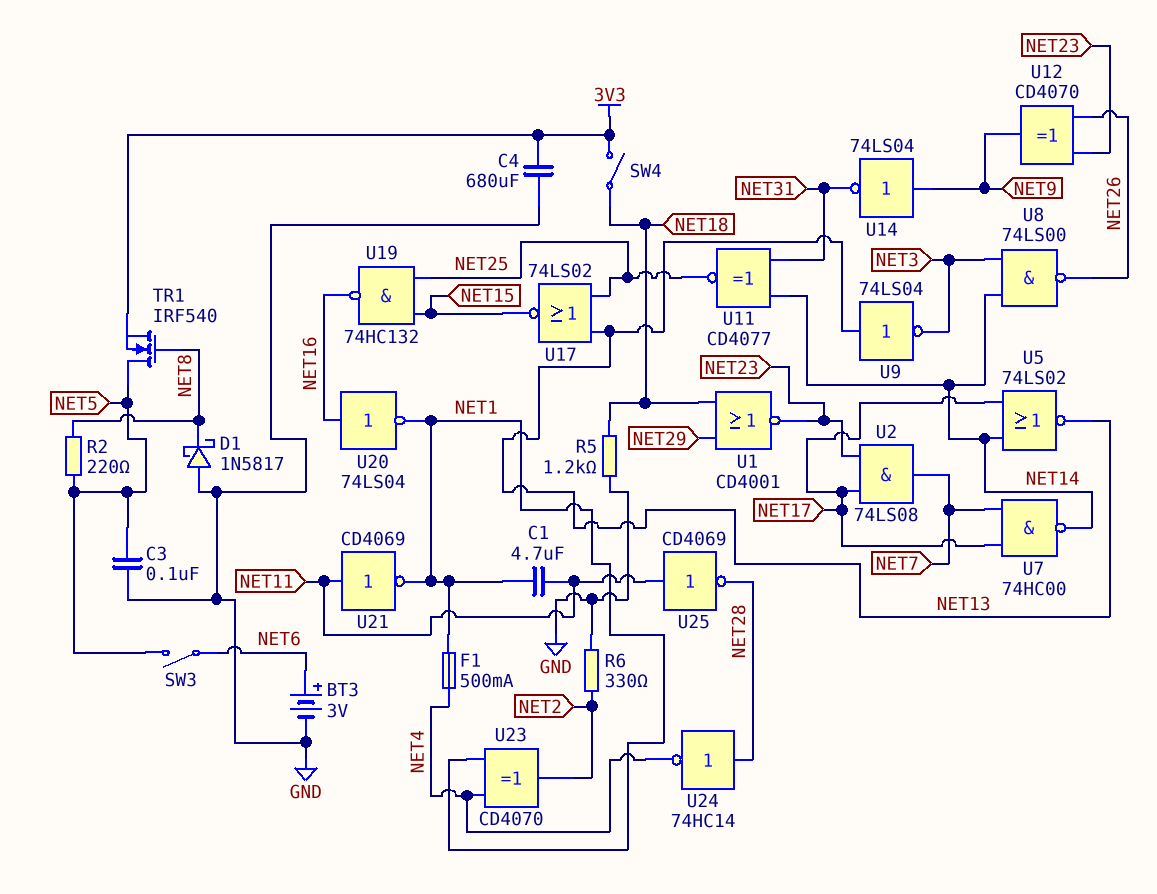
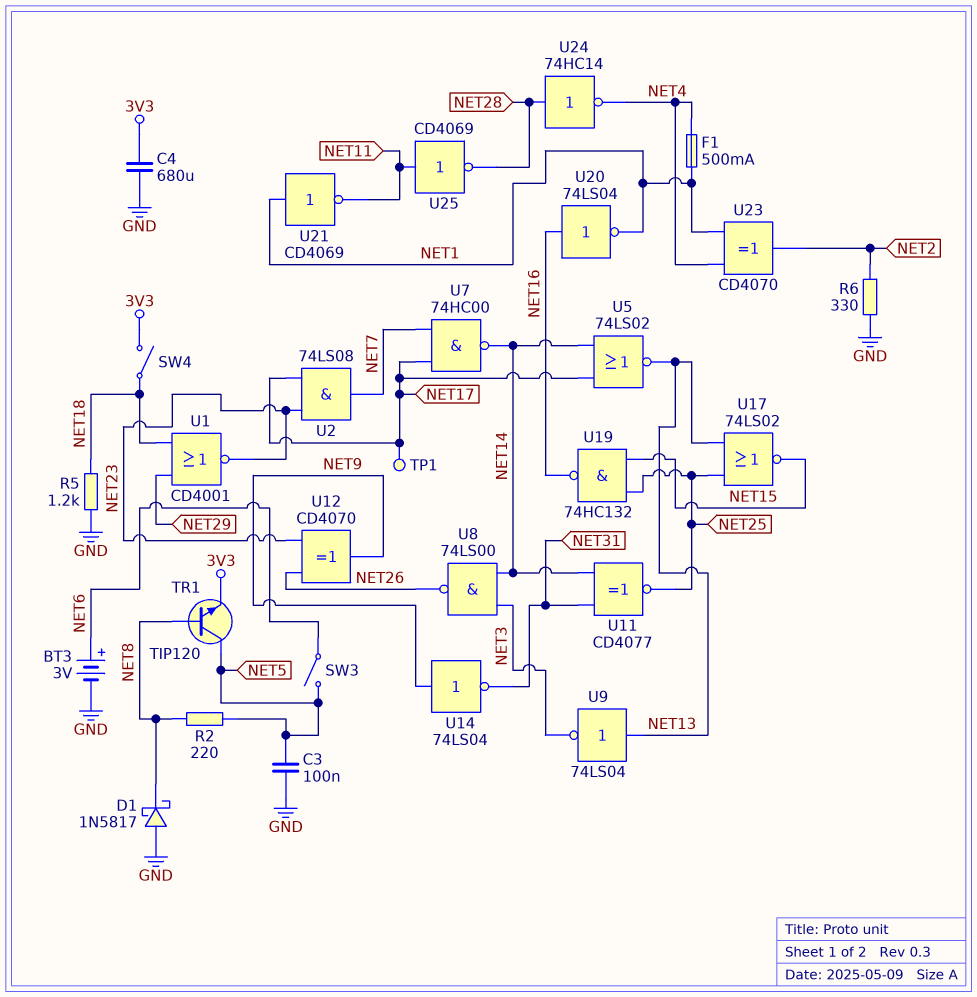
C1: 4.7uF (NET1, NET11) -> none
TP1: none -> test point (NET17)
TR1: NMOS IRF540 (G NET8, D NET5, S 3V3) -> NPN TIP120 (B NET8, C NET5, E 3V3)
U21: NOT CD4069 (in NET11, out NET1) -> NOT CD4069 (in NET1, out NET11)

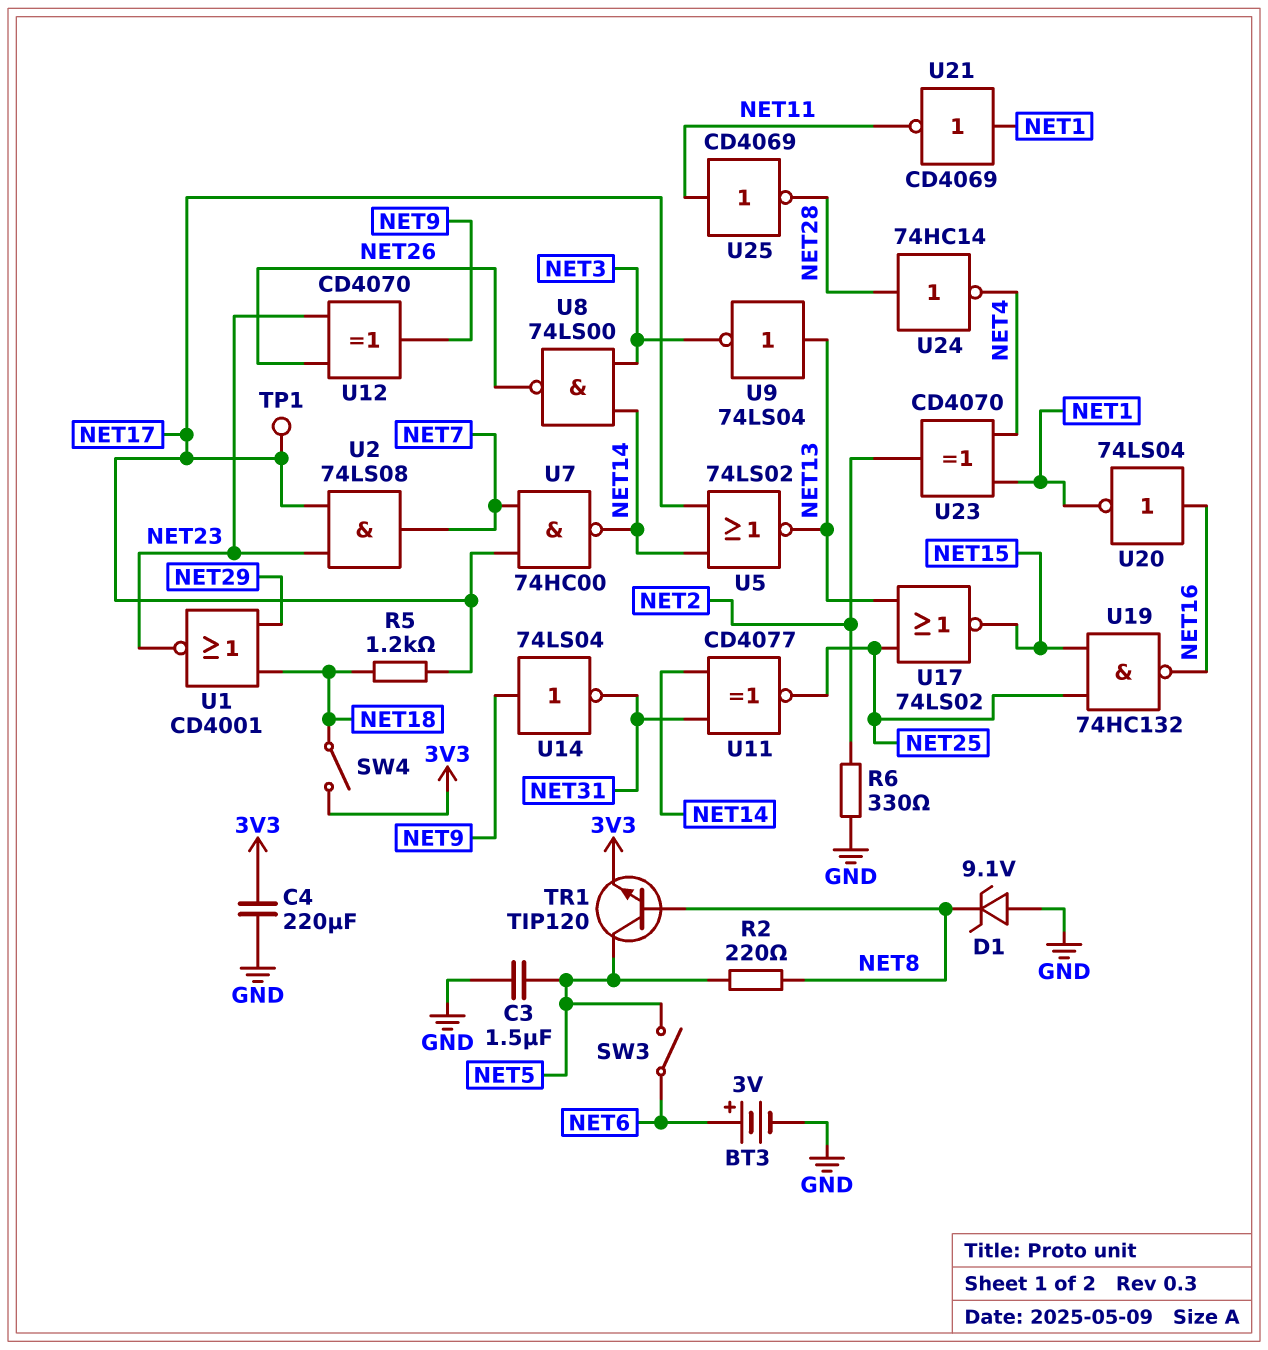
C3: 100nF (GND, NET5) -> 1.5uF (GND, NET5)
C4: 680uF (3V3, GND) -> 220uF (3V3, GND)
D1: schottky 1N5817 (A GND, K NET8) -> zener 9.1V (A GND, K NET8)
F1: 500mA (NET1, NET4) -> none
R5: 1.2k (GND, NET18) -> 1.2k (NET17, NET18)

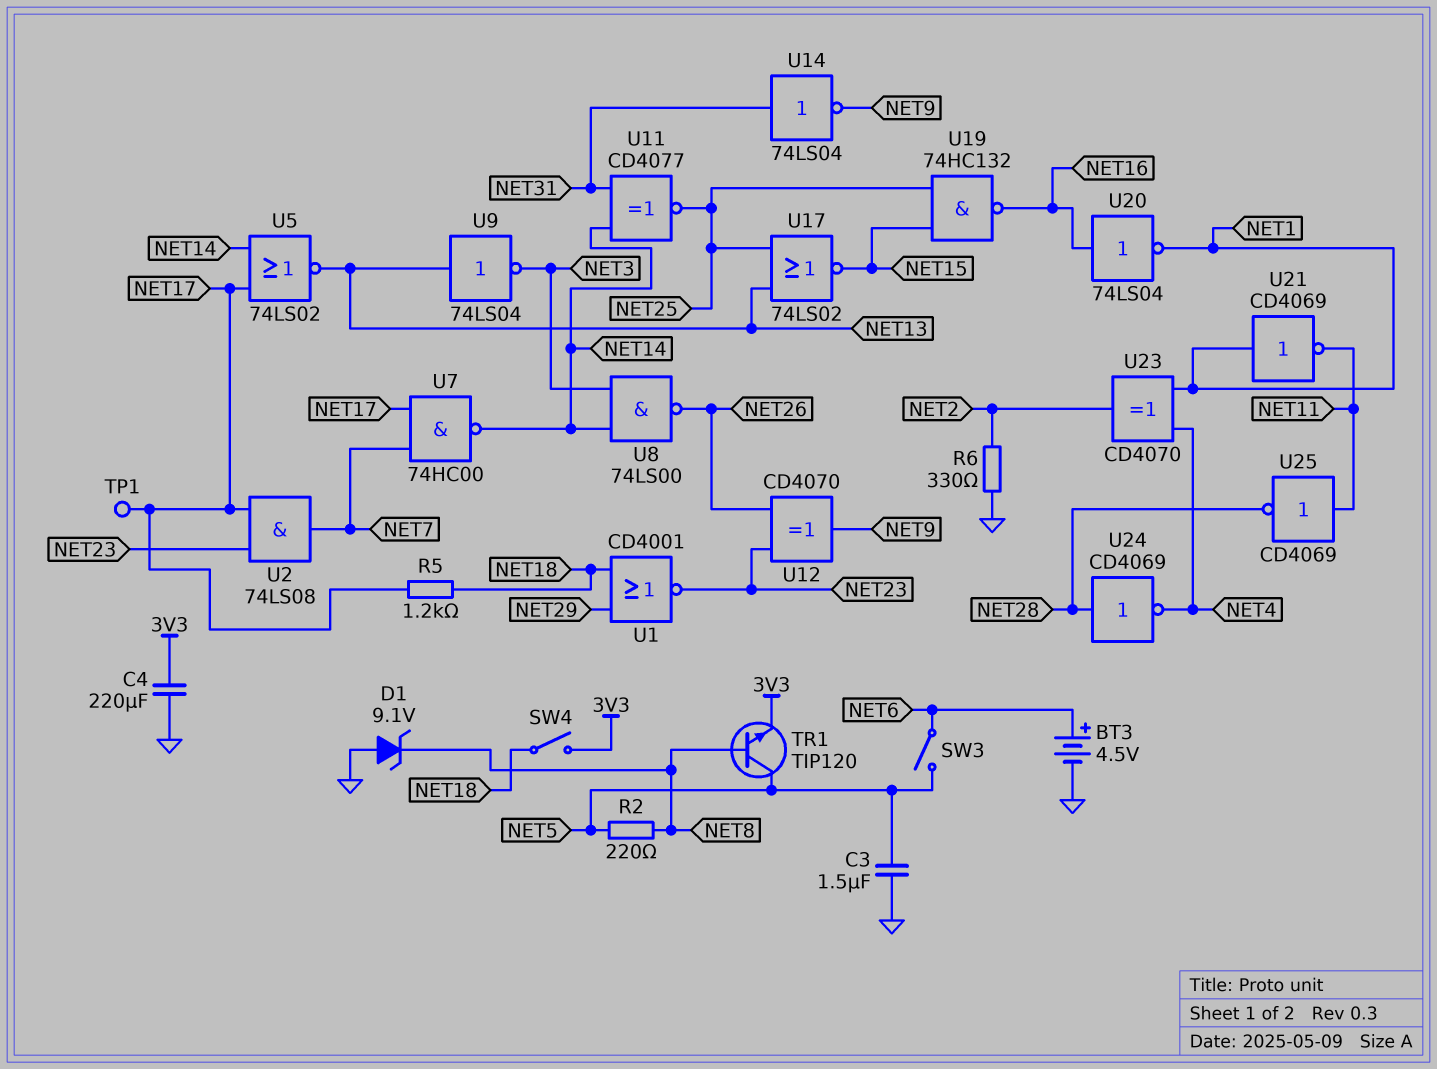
BT3: 3V (plus NET6, minus GND) -> 4.5V (plus NET6, minus GND)
U14: NOT 74LS04 (in NET9, out NET31) -> NOT 74LS04 (in NET31, out NET9)
U24: NOT 74HC14 (in NET28, out NET4) -> NOT CD4069 (in NET28, out NET4)

